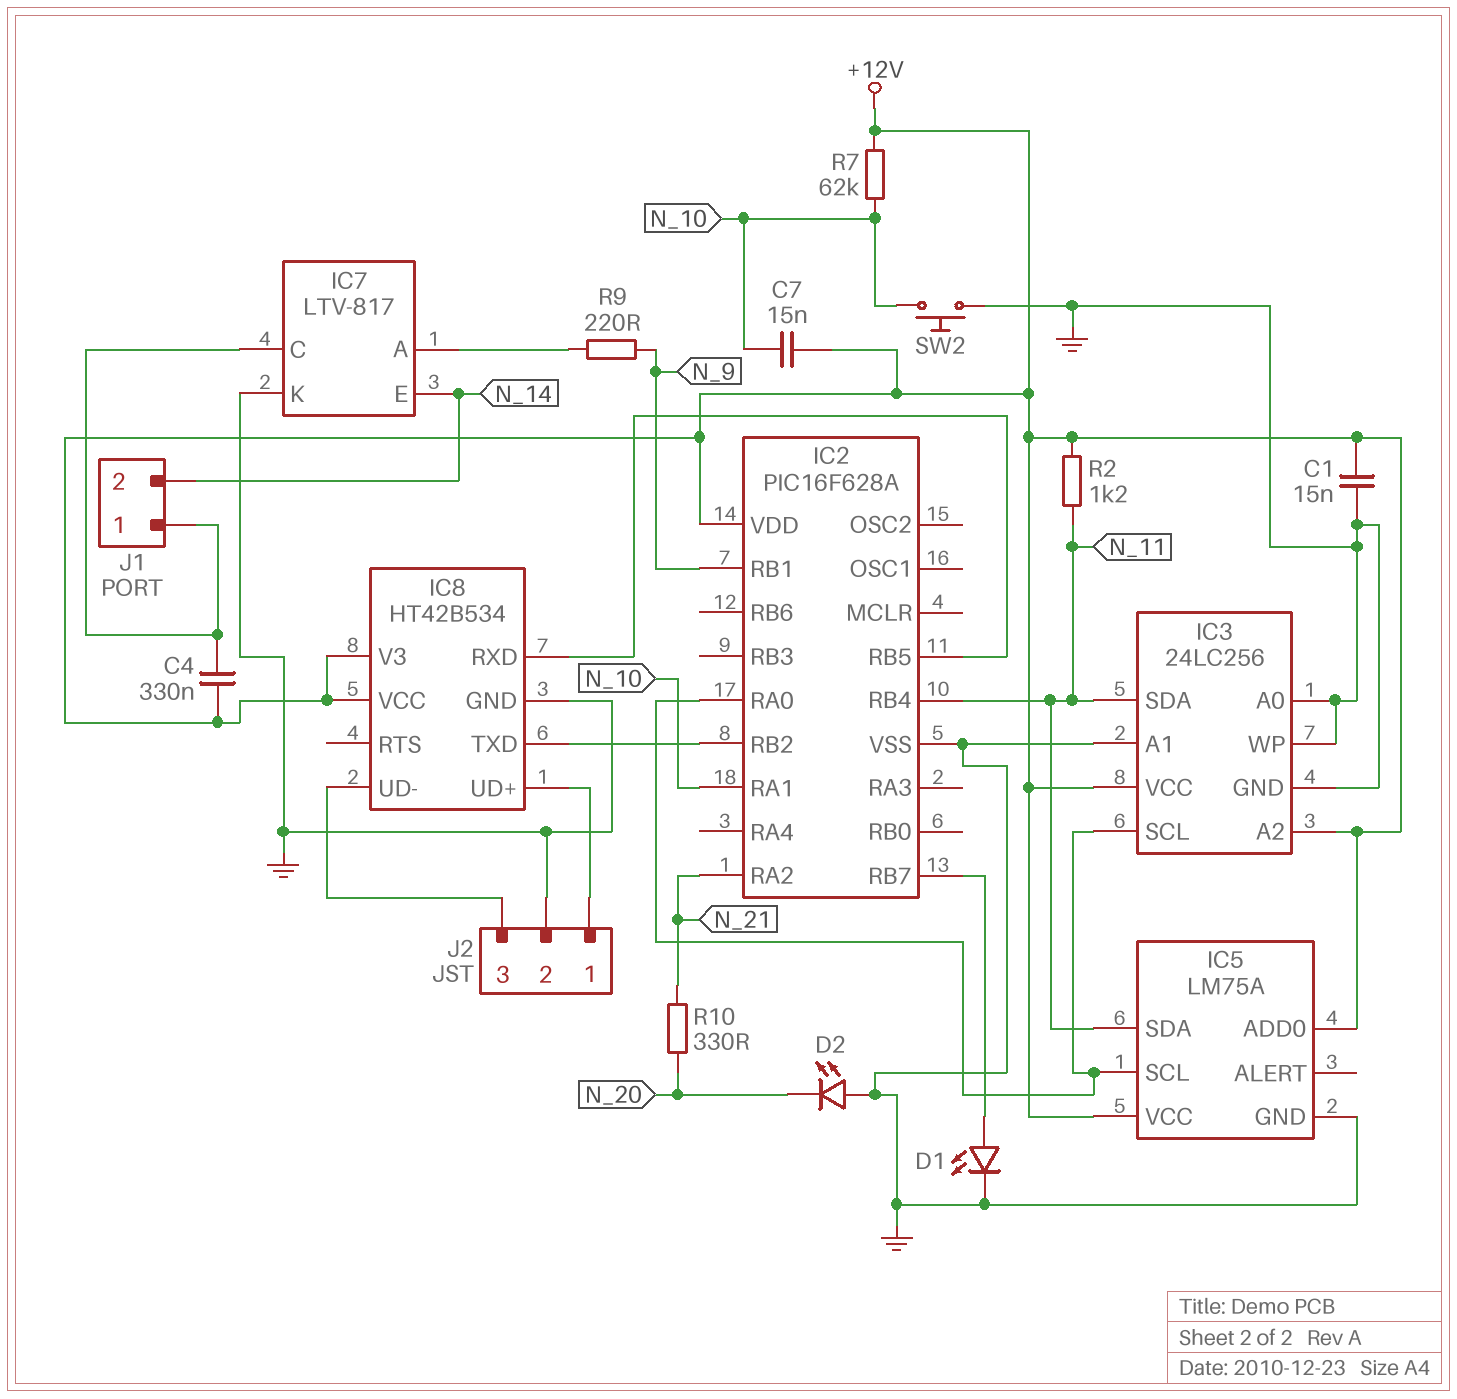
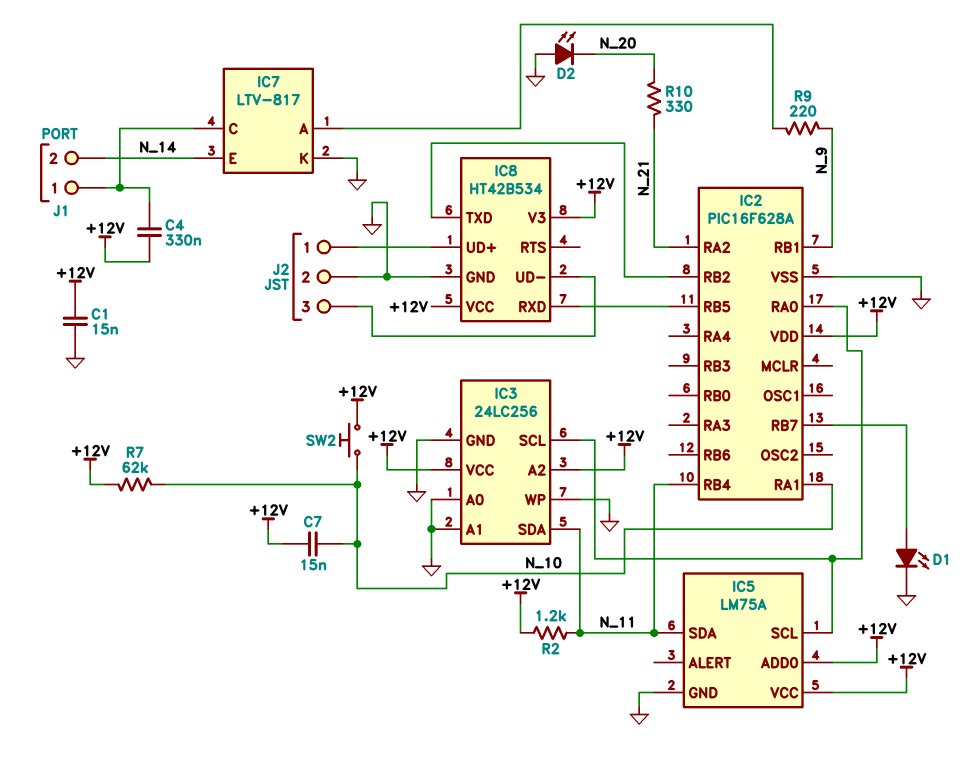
SW2: button (GND, N_10) -> button (+12V, N_10)

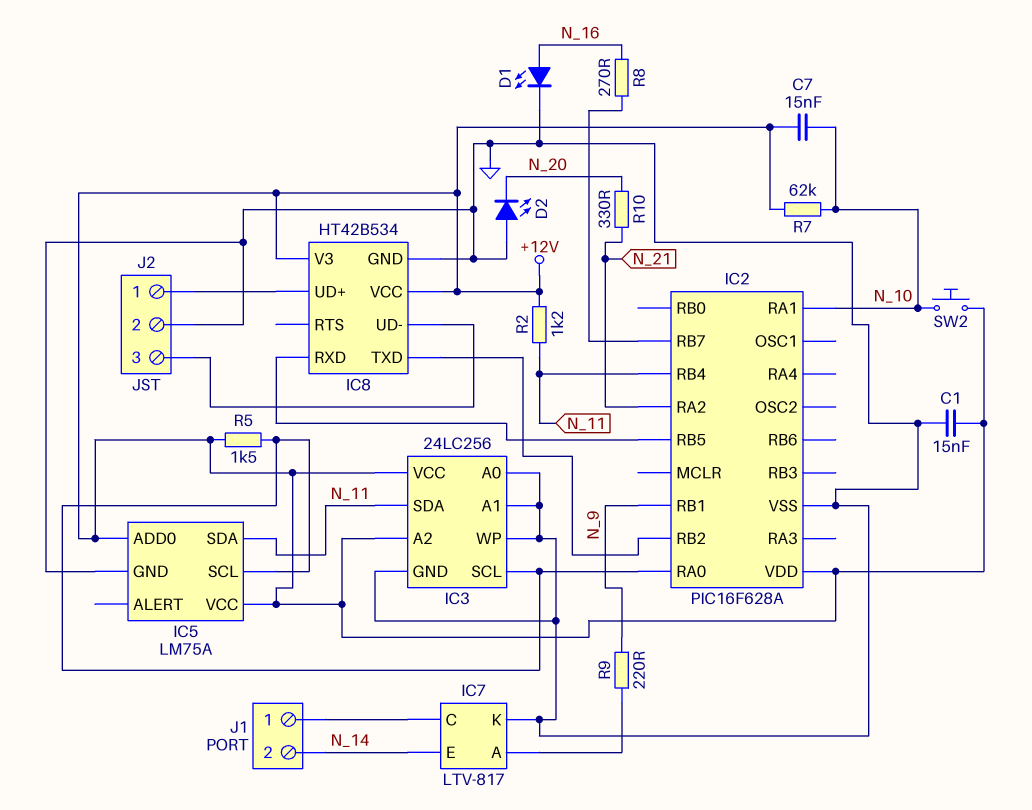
C4: 330nF (+12V, IC7/C) -> none
D1: LED (A IC2/RB7, K GND) -> LED (A N_16, K GND)
R5: none -> 1.5k (+12V, IC2/RA0)
R8: none -> 270 (IC2/RB7, N_16)

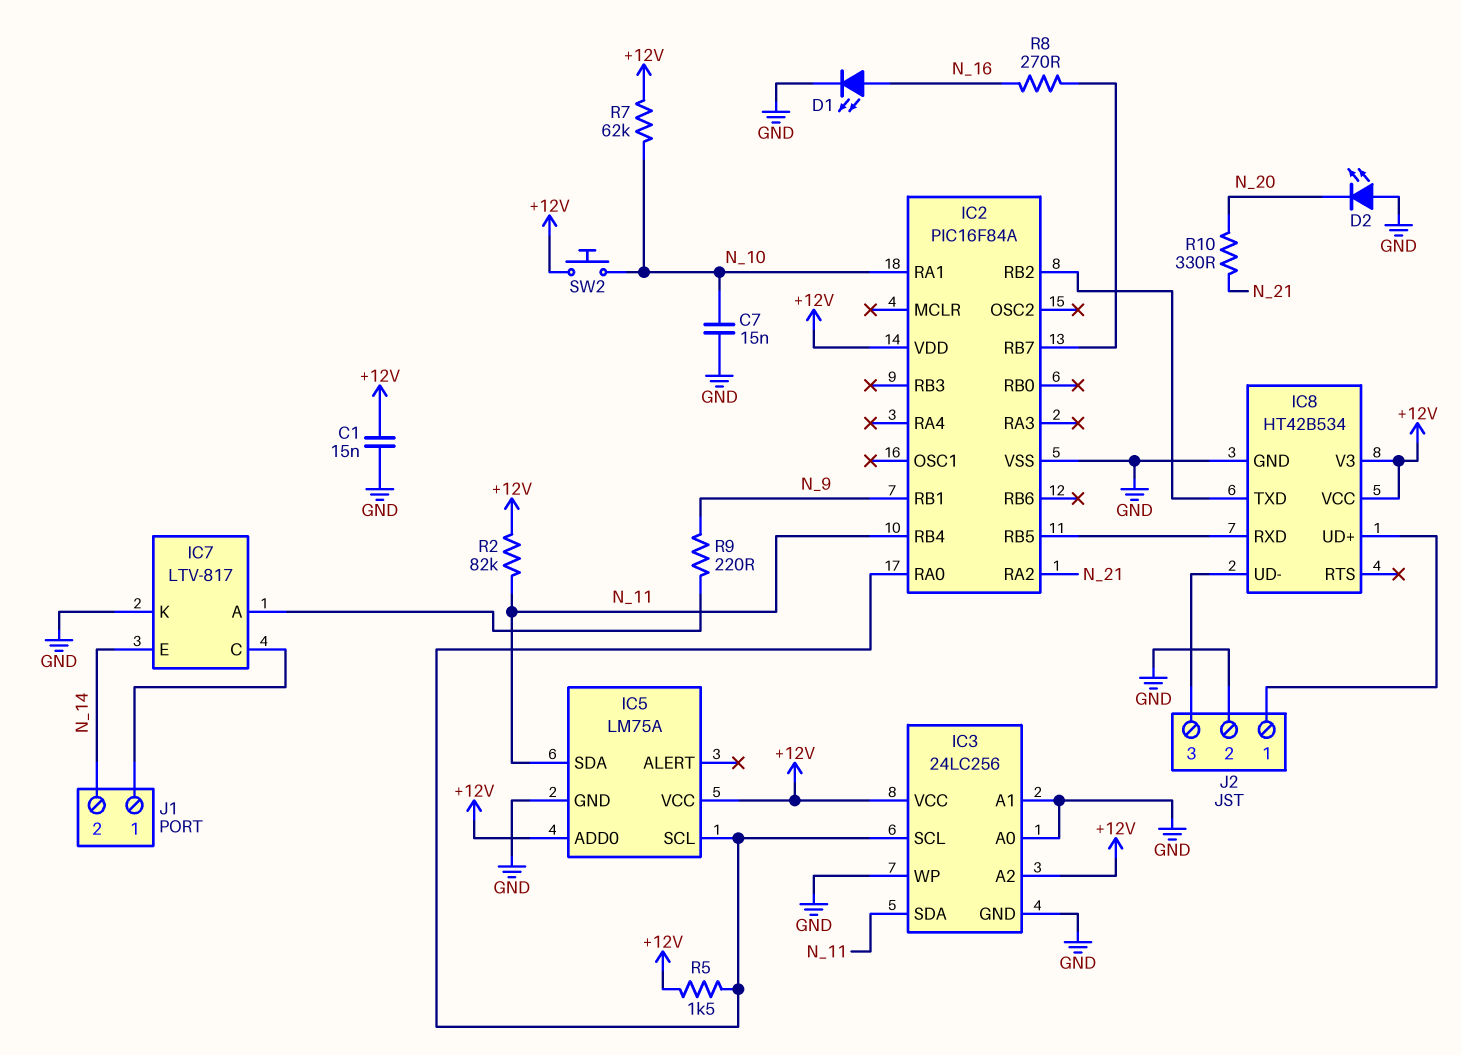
C7: 15nF (+12V, N_10) -> 15nF (GND, N_10)
IC2: PIC16F628A -> PIC16F84A
R2: 1.2k (+12V, N_11) -> 82k (+12V, N_11)

